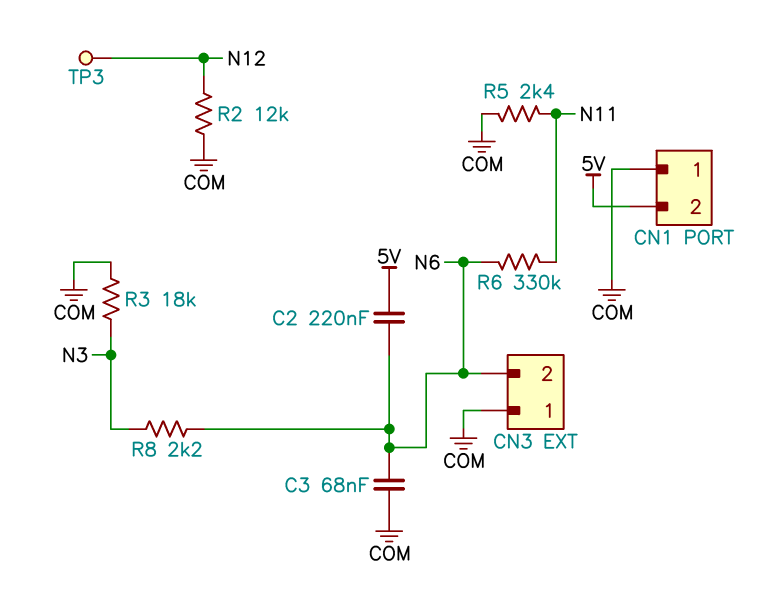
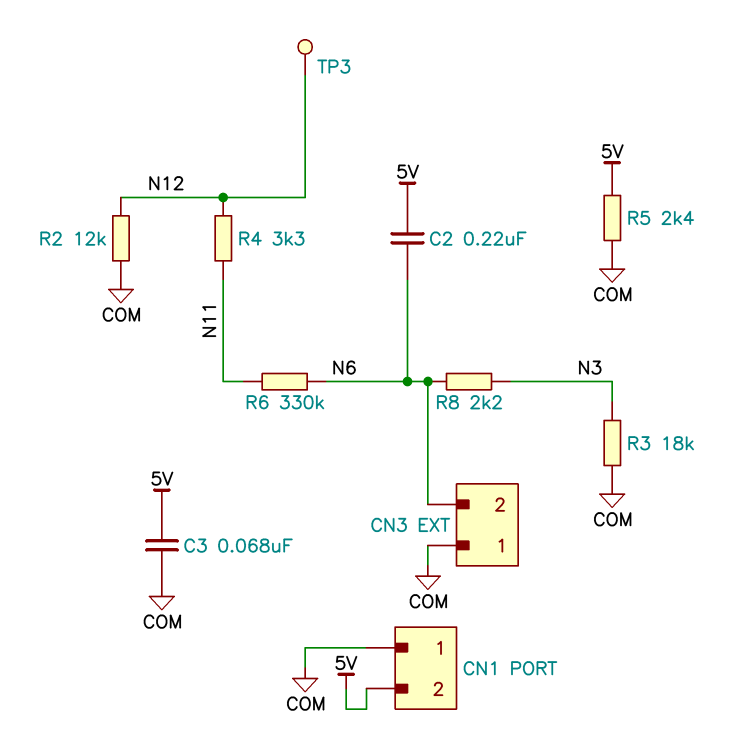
C3: 68nF (COM, N6) -> 68nF (5V, COM)
R4: none -> 3.3k (N11, N12)
R5: 2.4k (COM, N11) -> 2.4k (5V, COM)

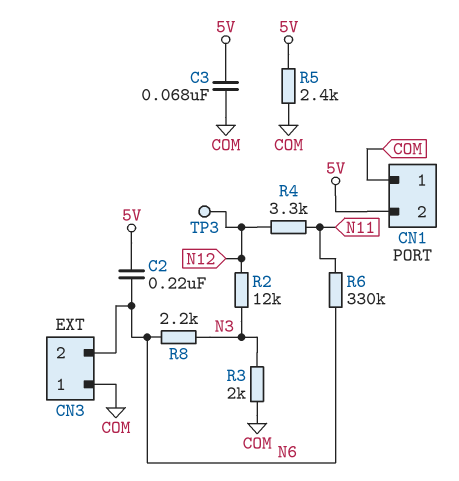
R2: 12k (COM, N12) -> 12k (N3, N12)
R3: 18k (COM, N3) -> 2k (COM, N3)

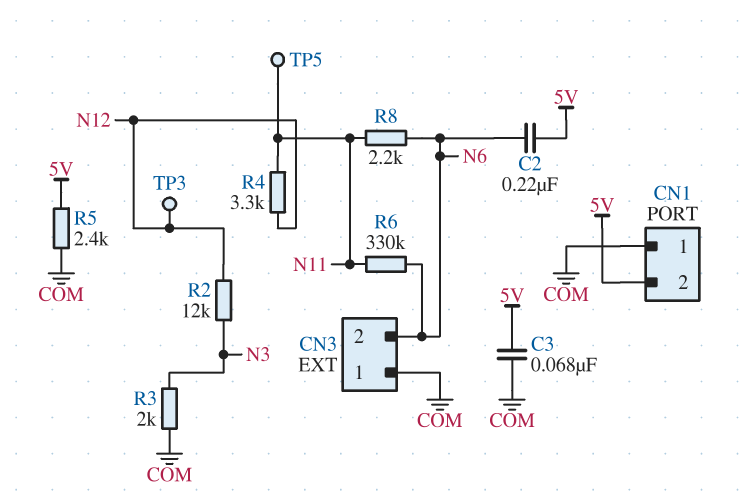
R8: 2.2k (N3, N6) -> 2.2k (N6, N11)
TP5: none -> test point (N11)

